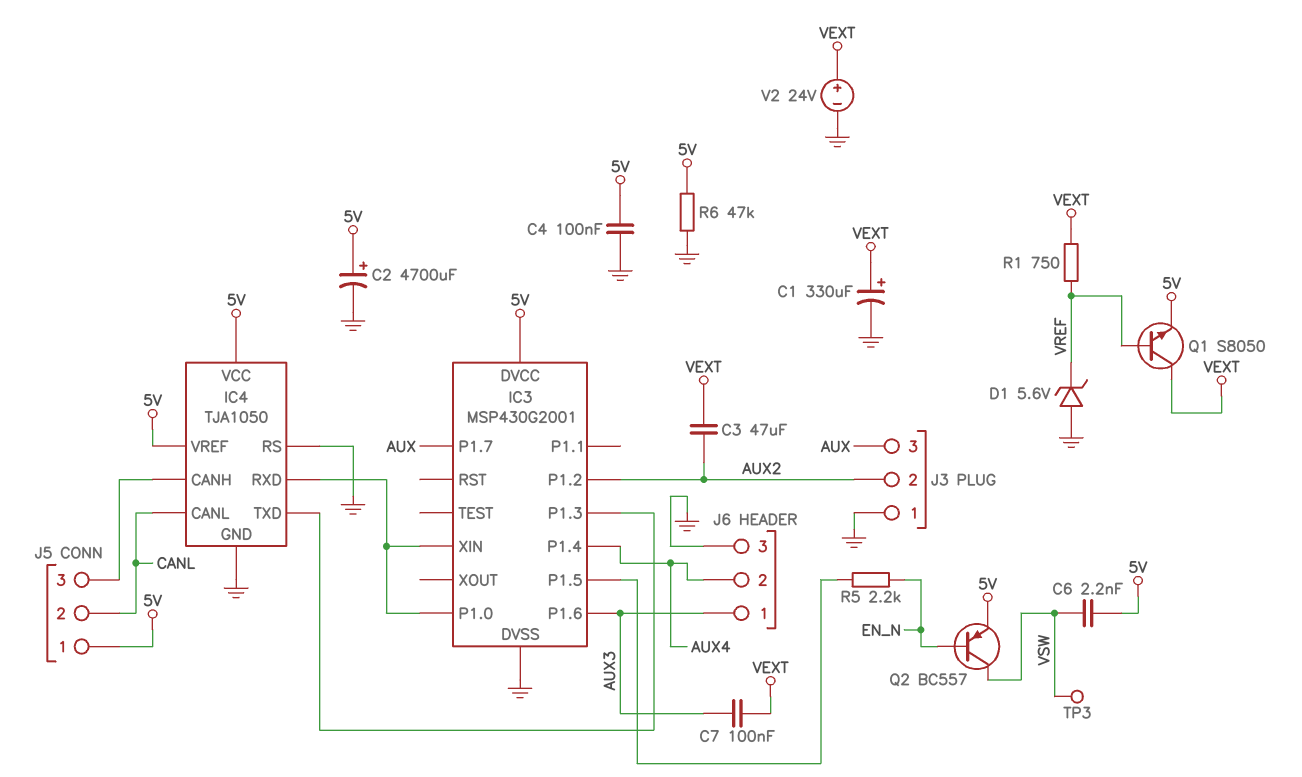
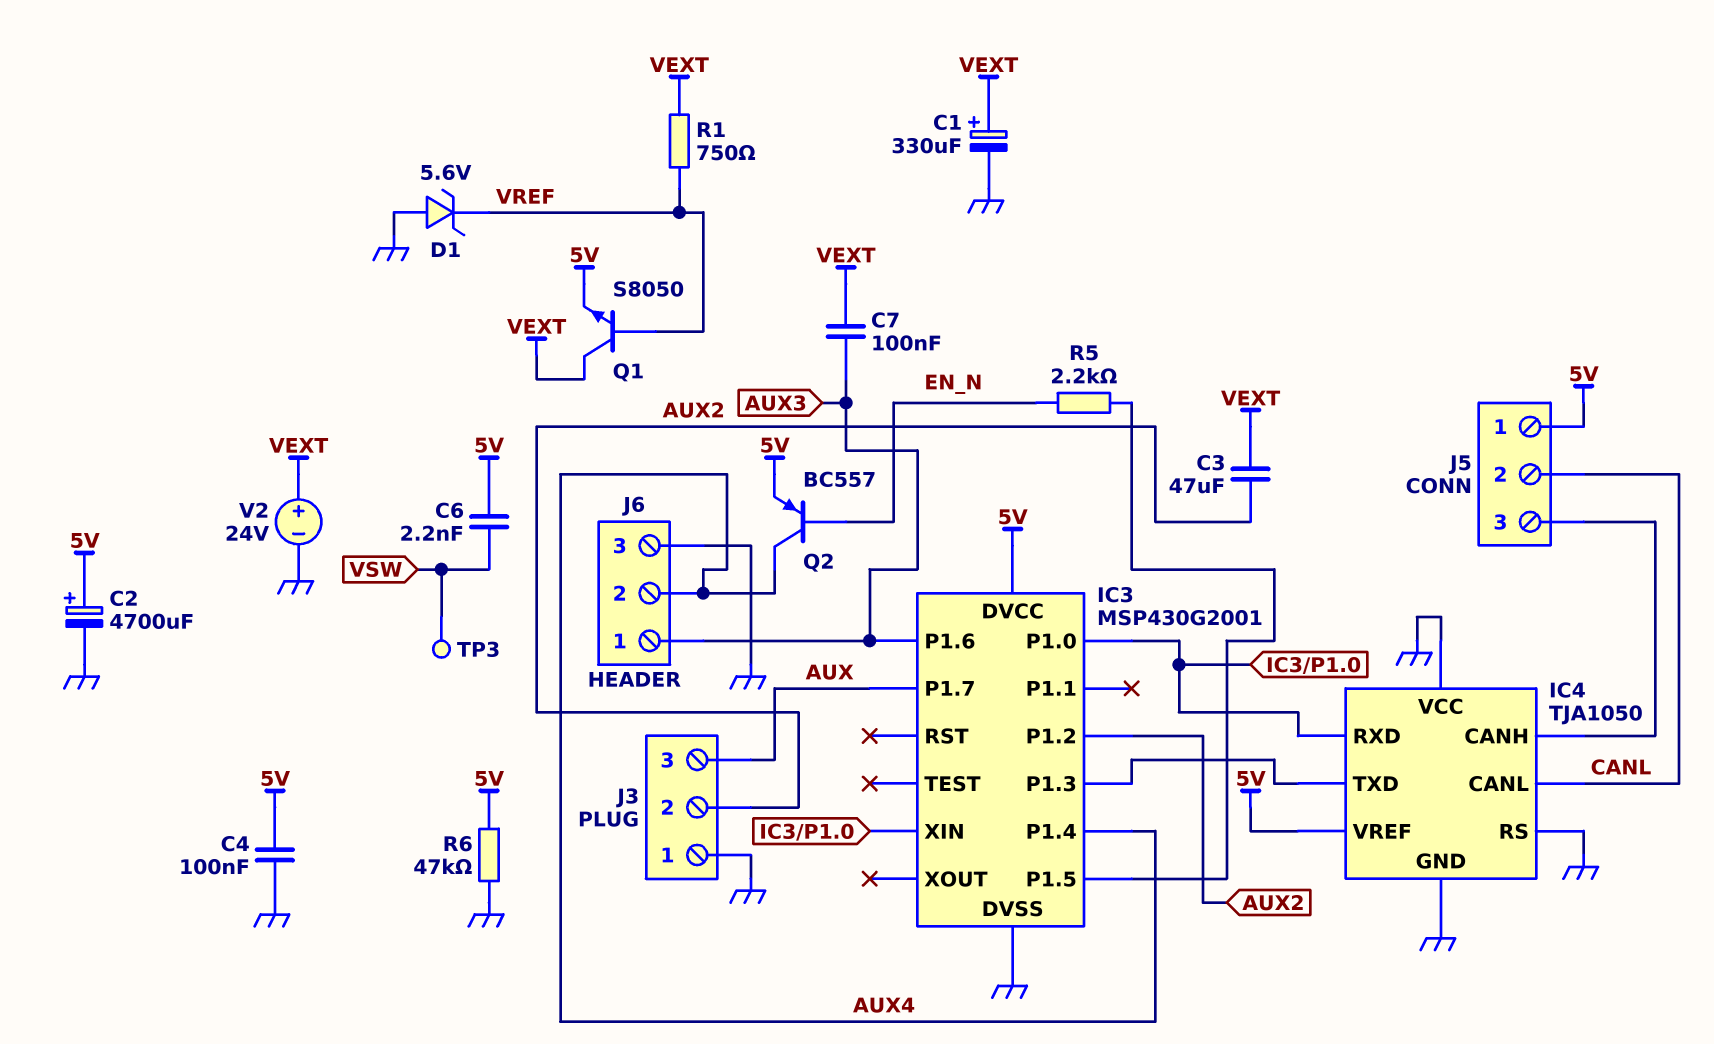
IC4 pin VCC: 5V -> GND
Q2: PNP BC557 (B EN_N, C VSW, E 5V) -> PNP BC557 (B EN_N, C AUX4, E 5V)

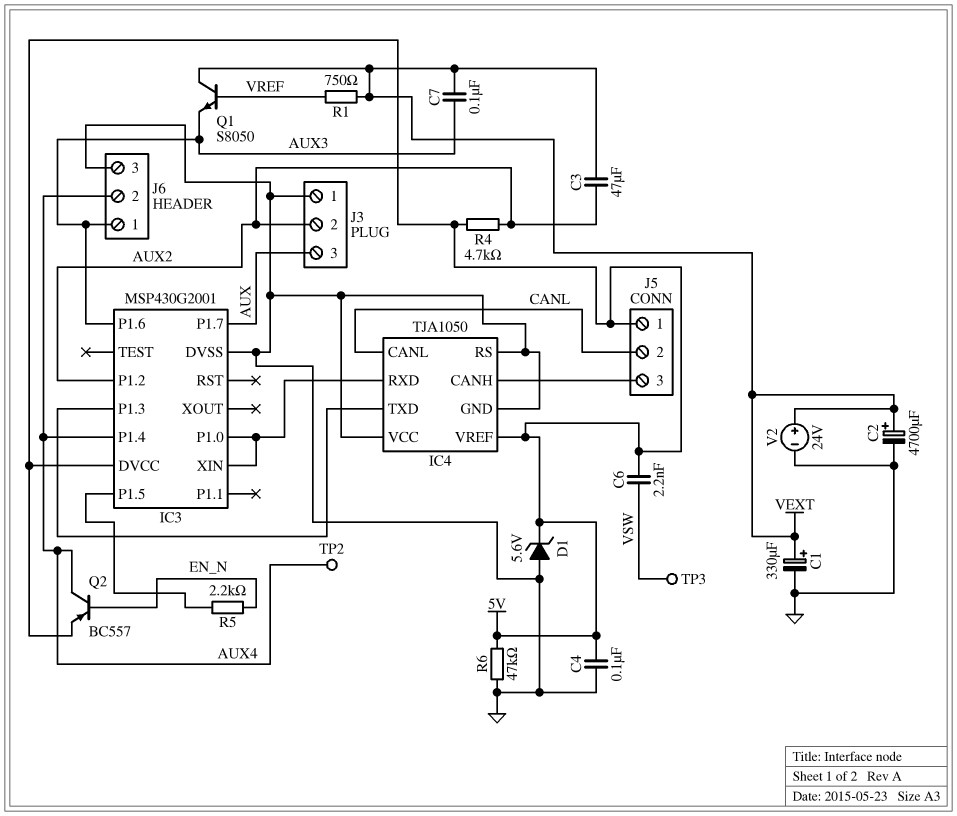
C2: 4700uF (plus 5V, minus GND) -> 4700uF (plus VEXT, minus GND)
D1: zener 5.6V (A GND, K VREF) -> zener 5.6V (A GND, K 5V)
Q1: NPN S8050 (B VREF, C VEXT, E 5V) -> NPN S8050 (B VREF, C VEXT, E AUX3)
R4: none -> 4.7k (5V, AUX2)
TP2: none -> test point (AUX4)

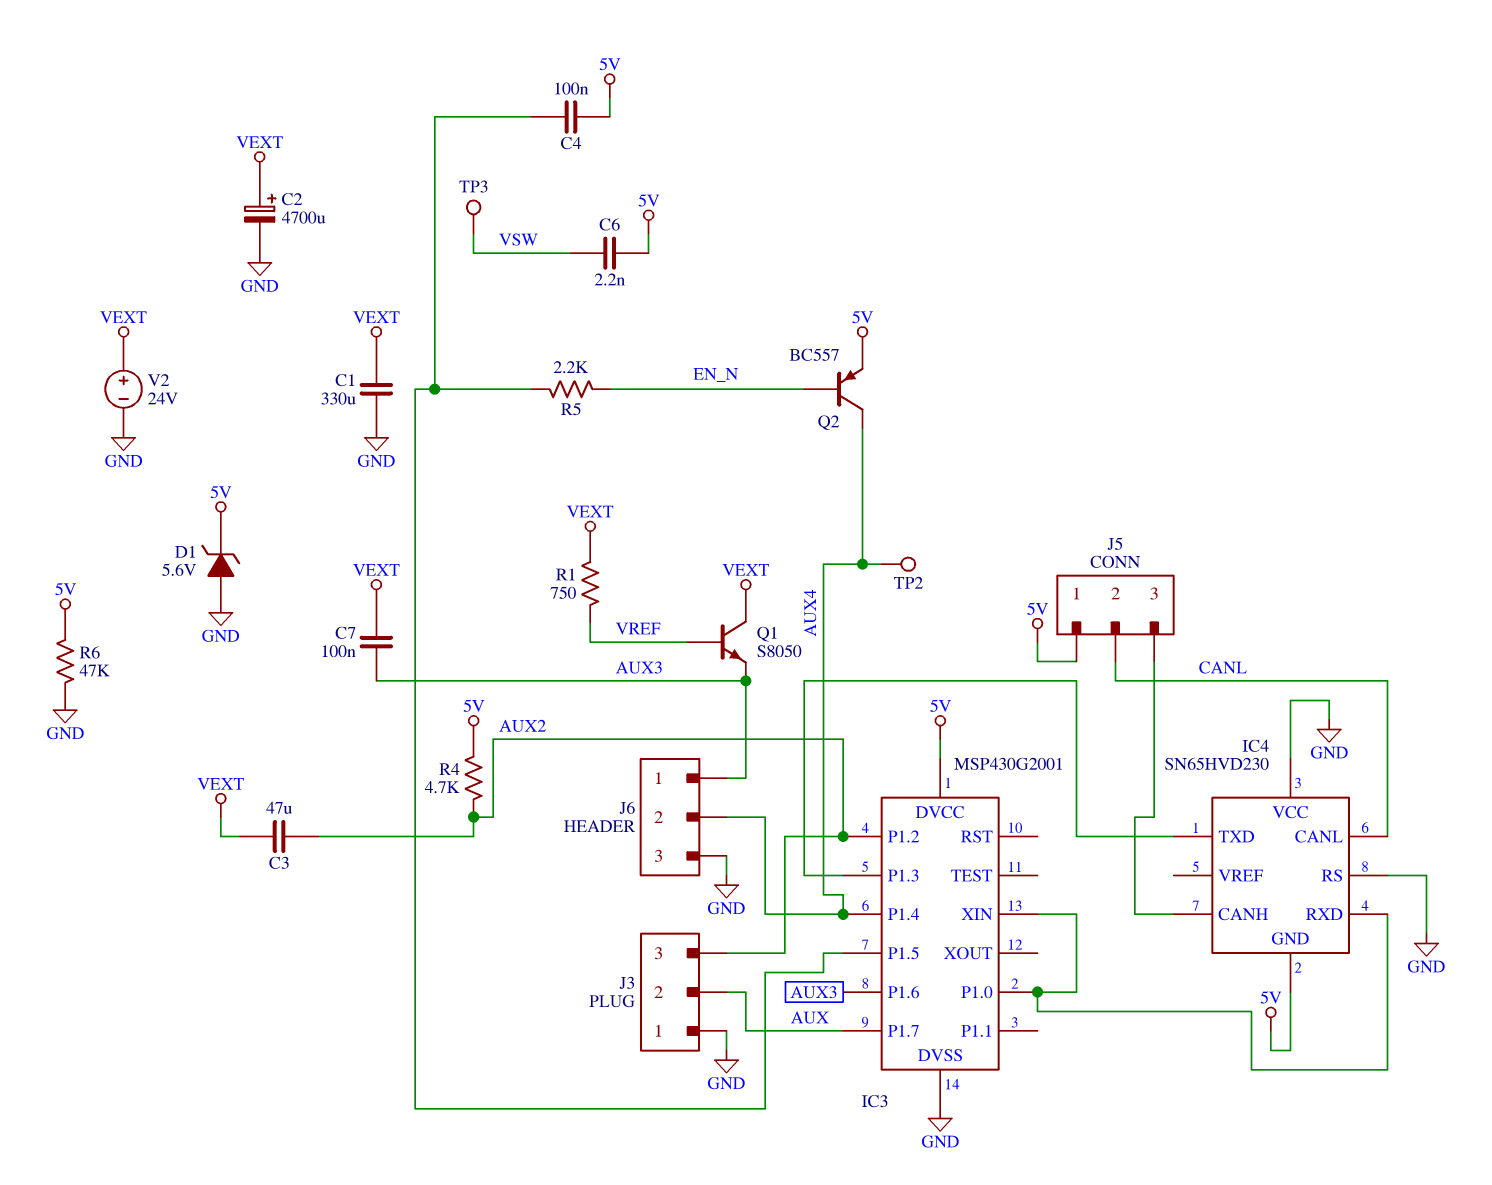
C1: 330uF (plus VEXT, minus GND) -> 330uF (GND, VEXT)
C4: 100nF (5V, GND) -> 100nF (5V, IC3/P1.5)
IC4: TJA1050 -> SN65HVD230
IC4 pin GND: GND -> 5V
IC4 pin VREF: 5V -> none
J3 pin 2: AUX2 -> AUX
J3 pin 3: AUX -> AUX2

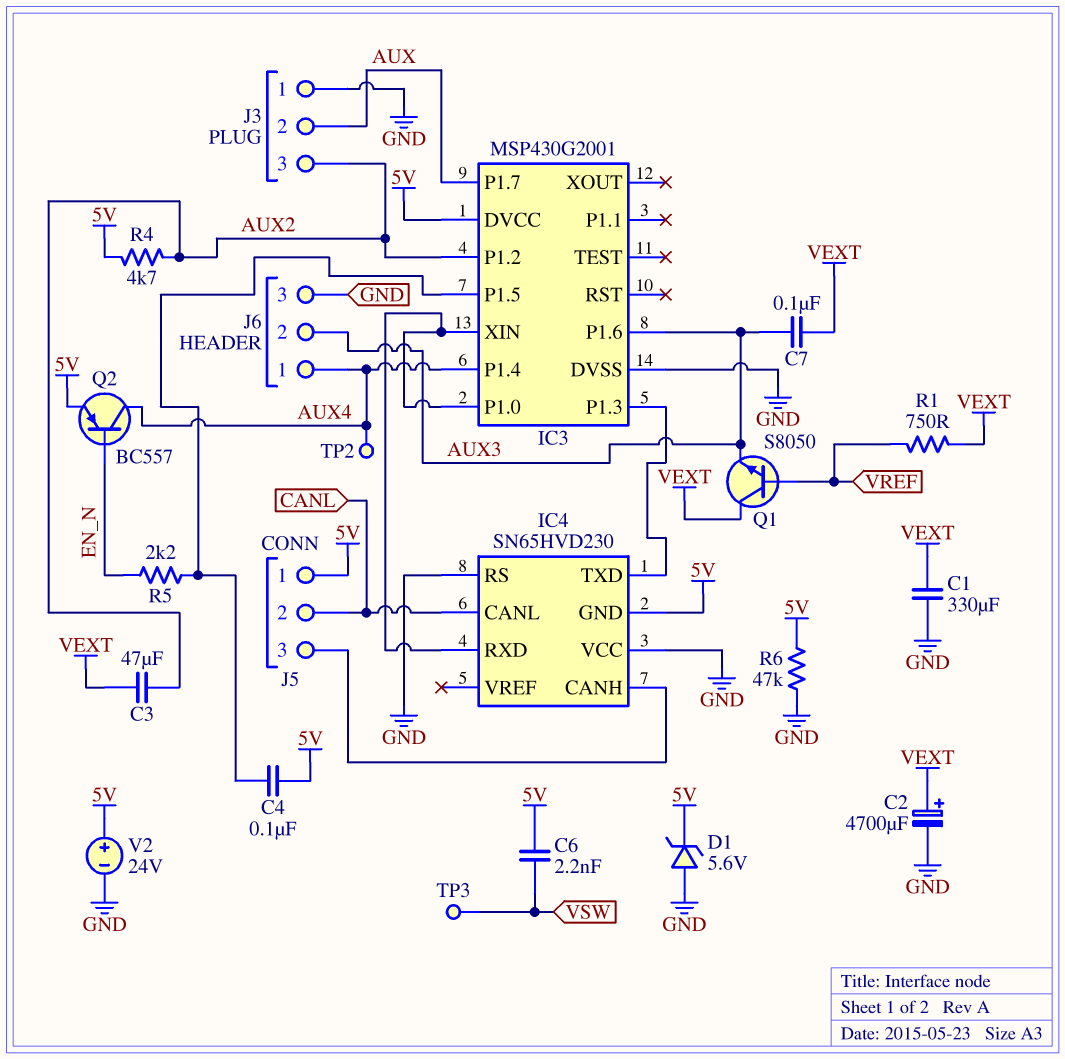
J6 pin 1: AUX3 -> AUX4
J6 pin 2: AUX4 -> AUX3
V2: 24V (plus VEXT, minus GND) -> 24V (plus 5V, minus GND)

